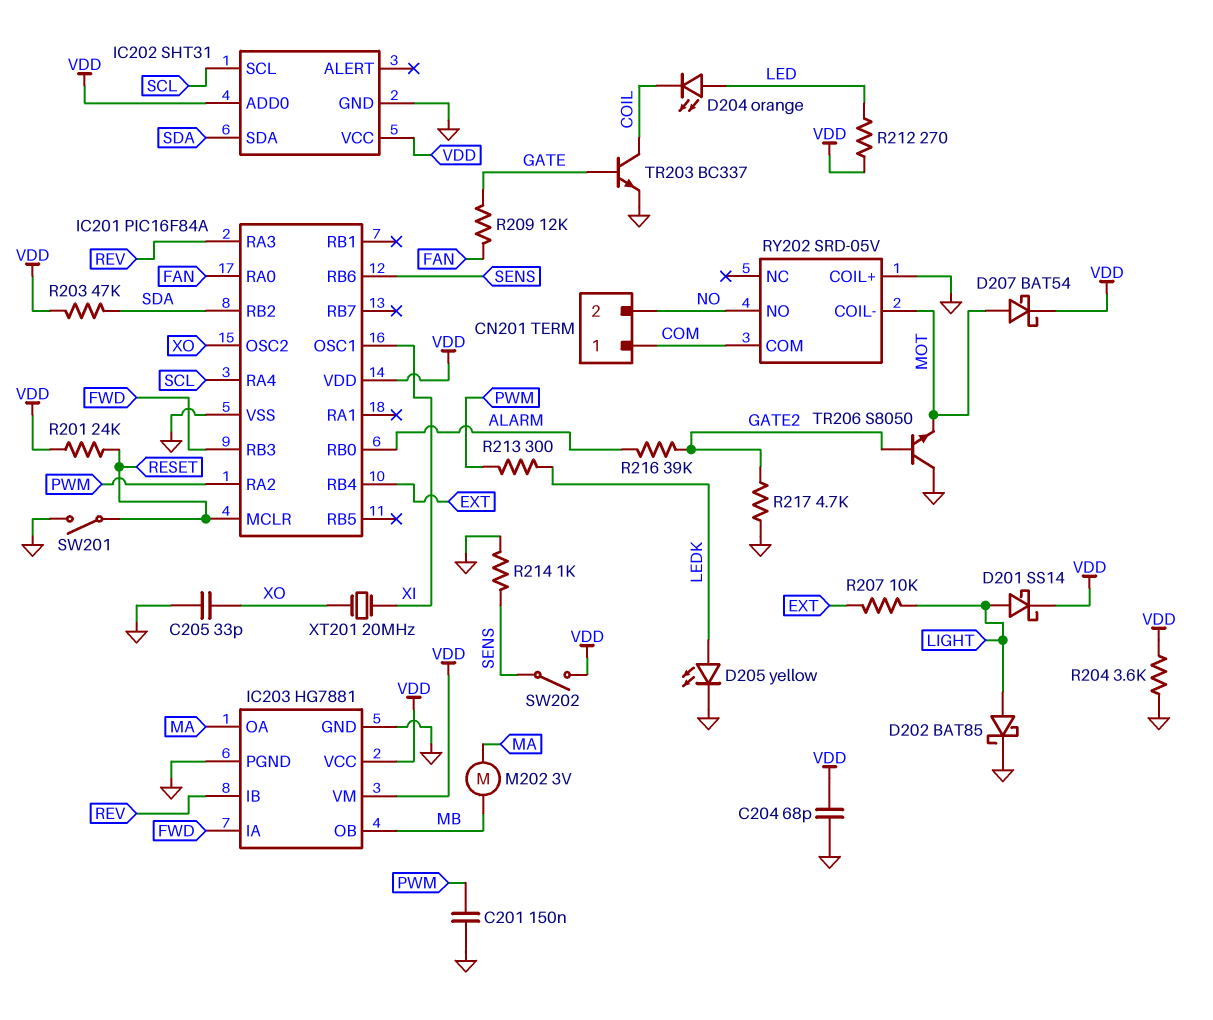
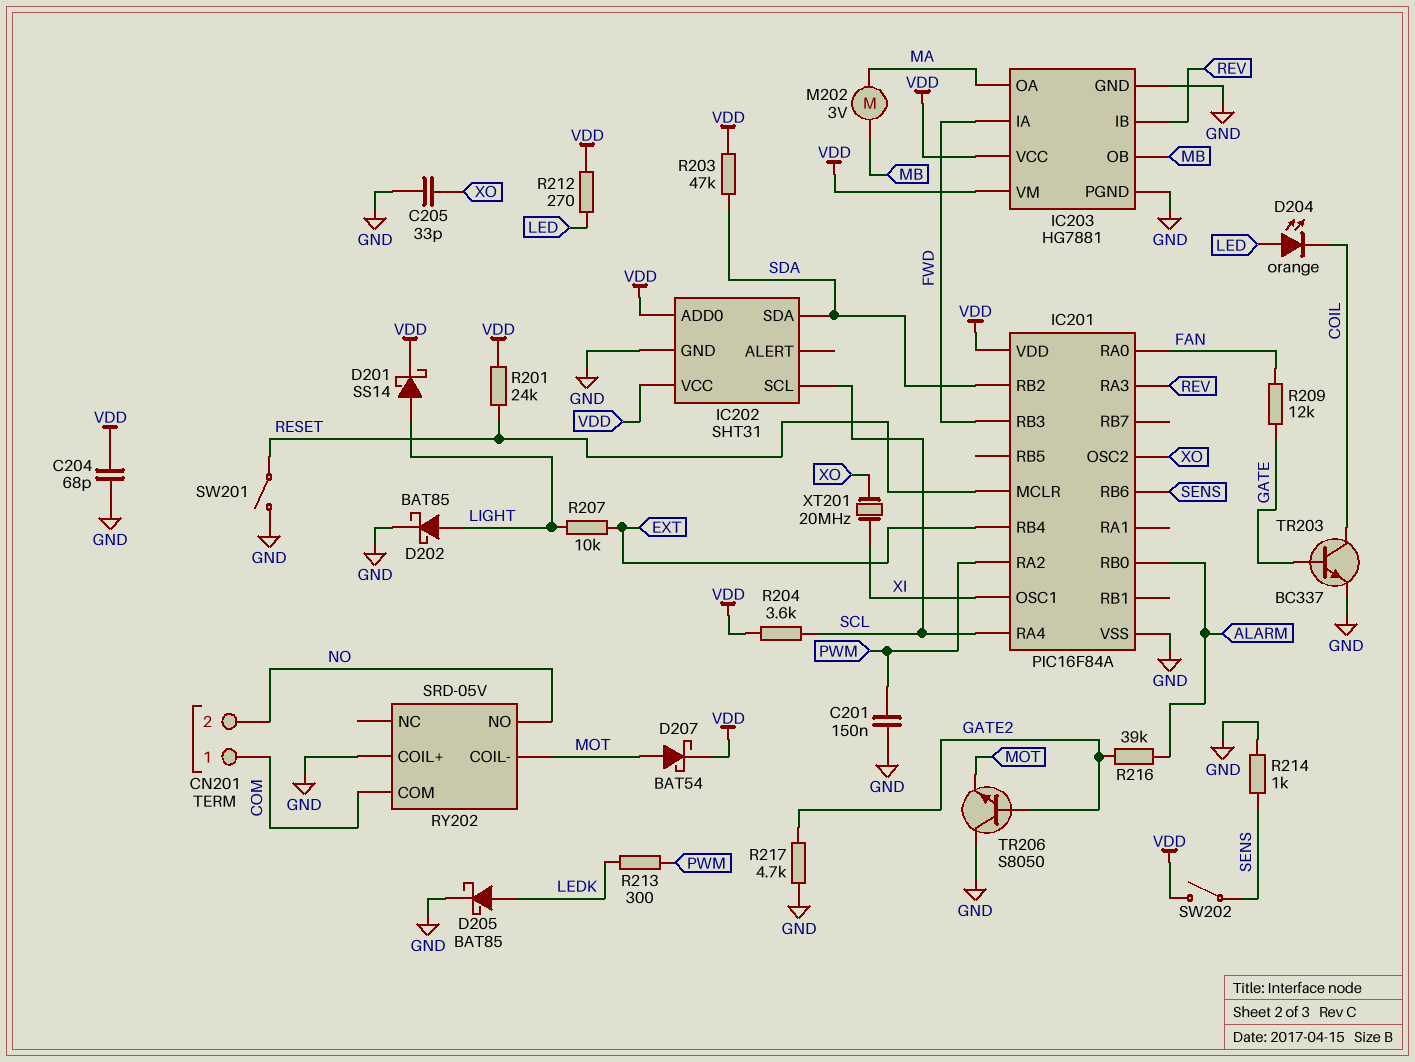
D205: LED yellow (A LEDK, K GND) -> schottky BAT85 (A LEDK, K GND)
R204: 3.6k (GND, VDD) -> 3.6k (SCL, VDD)

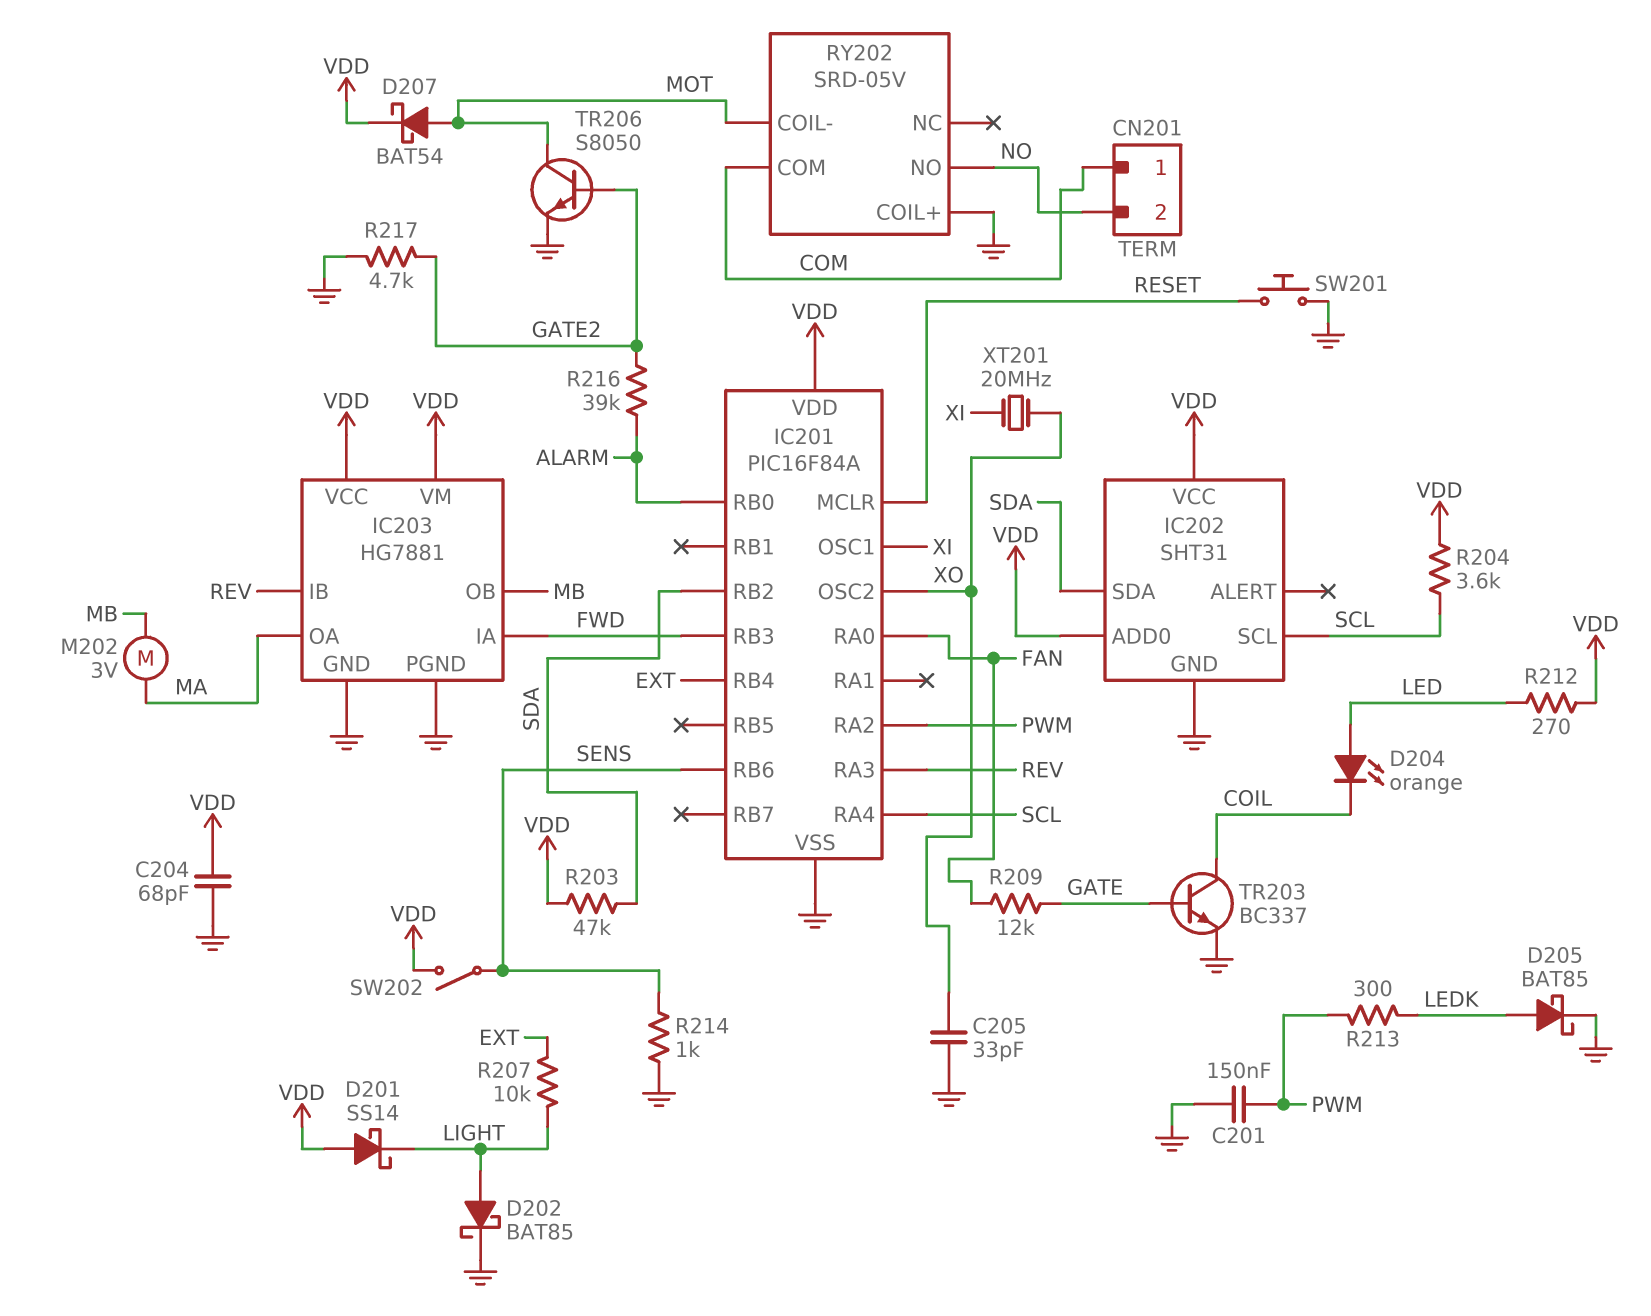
D201: schottky SS14 (A LIGHT, K VDD) -> schottky SS14 (A VDD, K LIGHT)
R201: 24k (RESET, VDD) -> none
SW201: switch (GND, RESET) -> button (GND, RESET)
TR206: NPN S8050 (B GATE2, C GND, E MOT) -> NPN S8050 (B GATE2, C MOT, E GND)

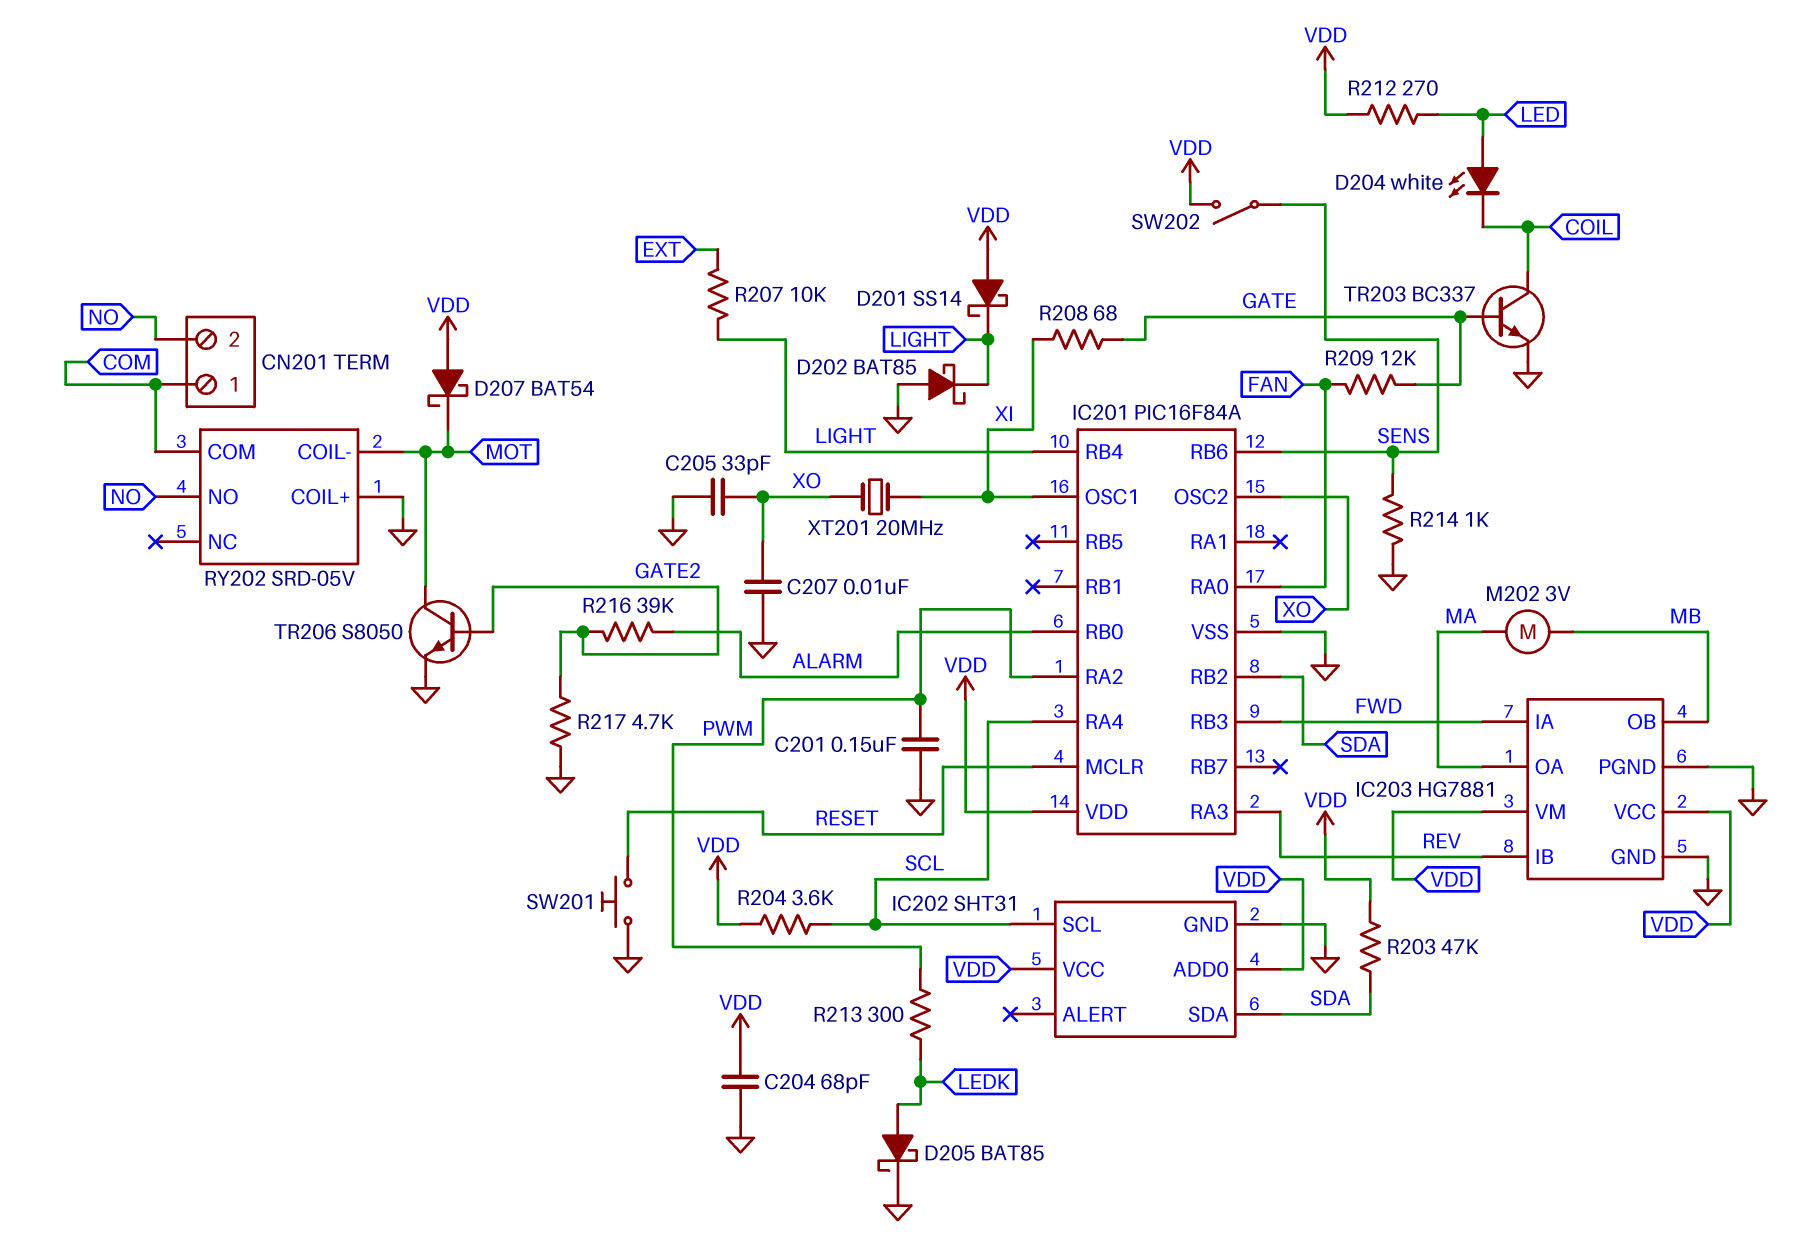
C207: none -> 10nF (GND, XO)
D202: schottky BAT85 (A LIGHT, K GND) -> schottky BAT85 (A GND, K LIGHT)
D204: LED orange (A LED, K COIL) -> LED white (A LED, K COIL)
D207: schottky BAT54 (A MOT, K VDD) -> schottky BAT54 (A VDD, K MOT)
IC201 pin RB4: EXT -> LIGHT
R208: none -> 68 (GATE, XI)

